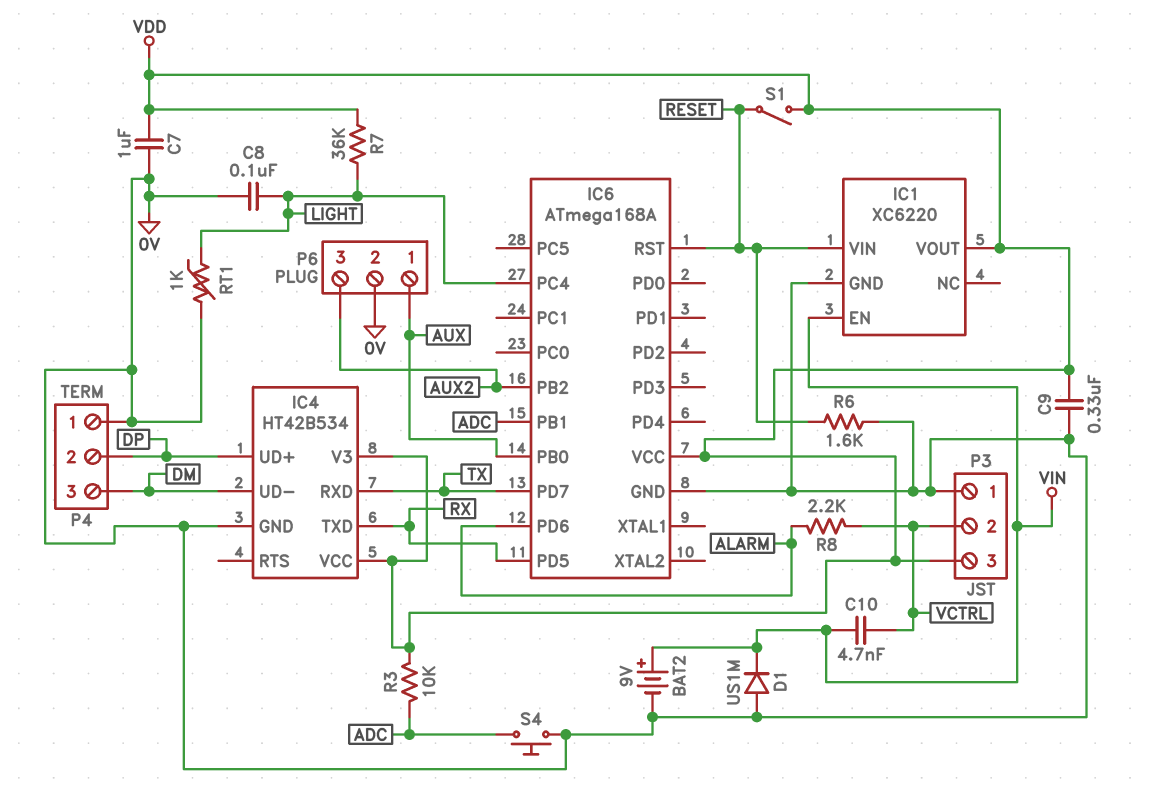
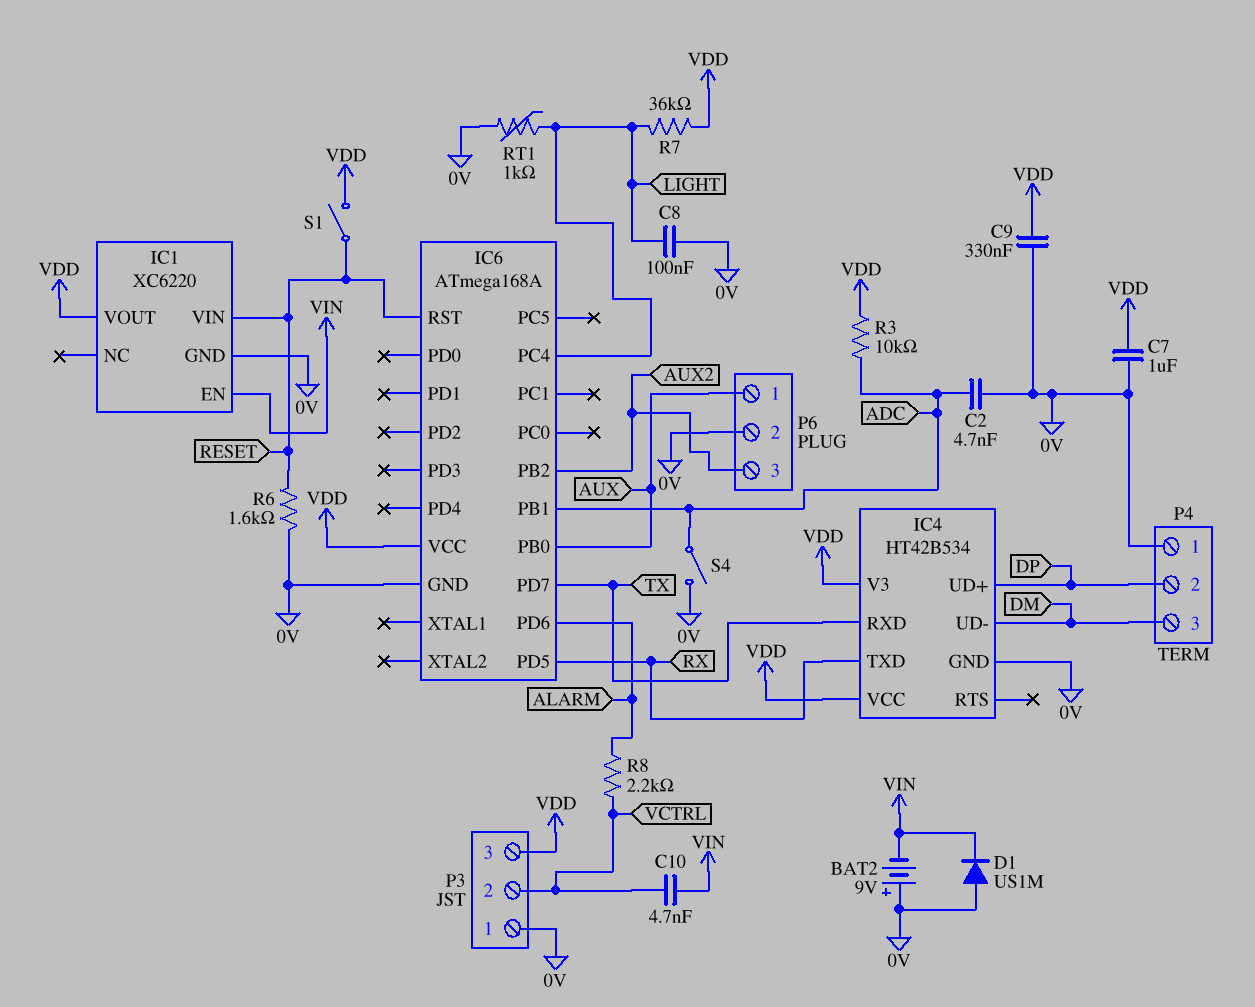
BAT2: 9V (plus VIN, minus 0V) -> 9V (plus 0V, minus VIN)
C2: none -> 4.7nF (0V, ADC)
S4: button (0V, ADC) -> switch (0V, ADC)

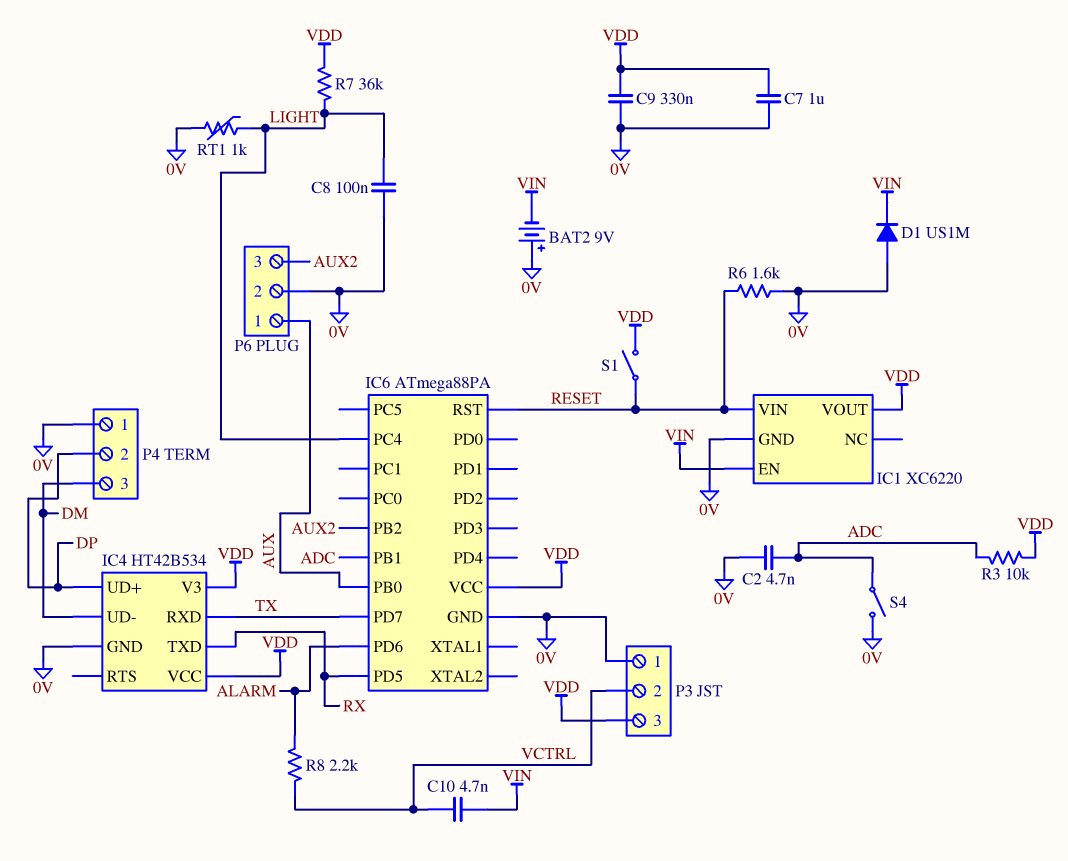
IC6: ATmega168A -> ATmega88PA

